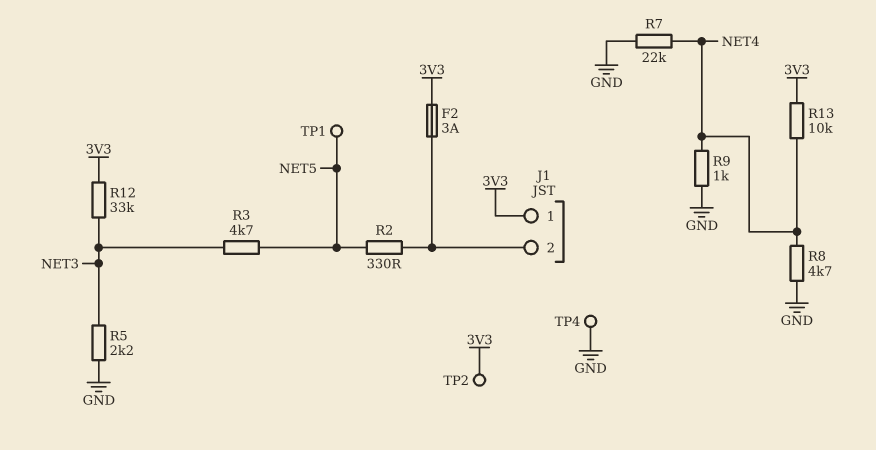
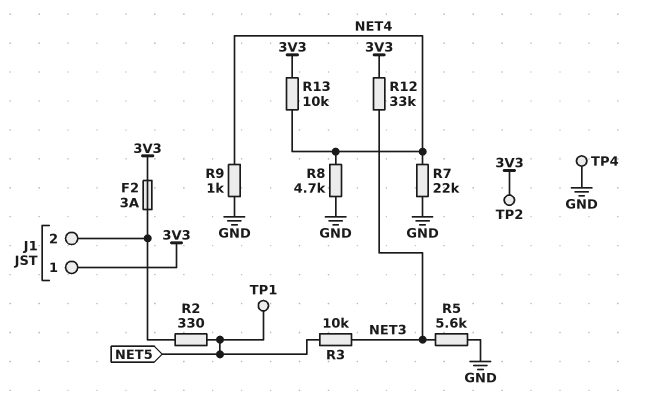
R3: 4.7k (NET3, NET5) -> 10k (NET3, NET5)
R5: 2.2k (GND, NET3) -> 5.6k (GND, NET3)

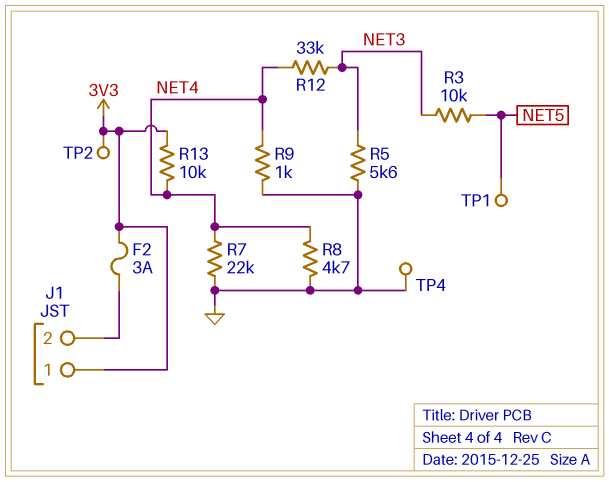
R2: 330 (J1/2, NET5) -> none
R12: 33k (3V3, NET3) -> 33k (NET3, NET4)

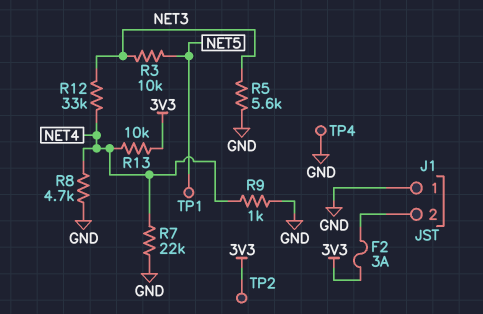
J1 pin 1: 3V3 -> GND

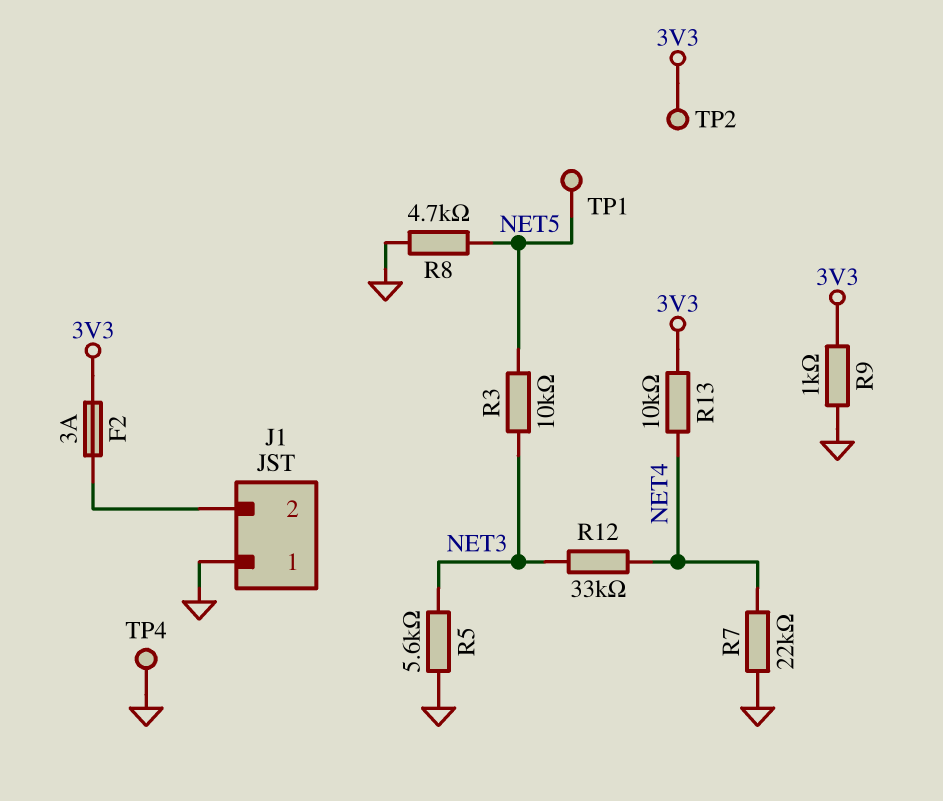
R8: 4.7k (GND, NET4) -> 4.7k (GND, NET5)
R9: 1k (GND, NET4) -> 1k (3V3, GND)

